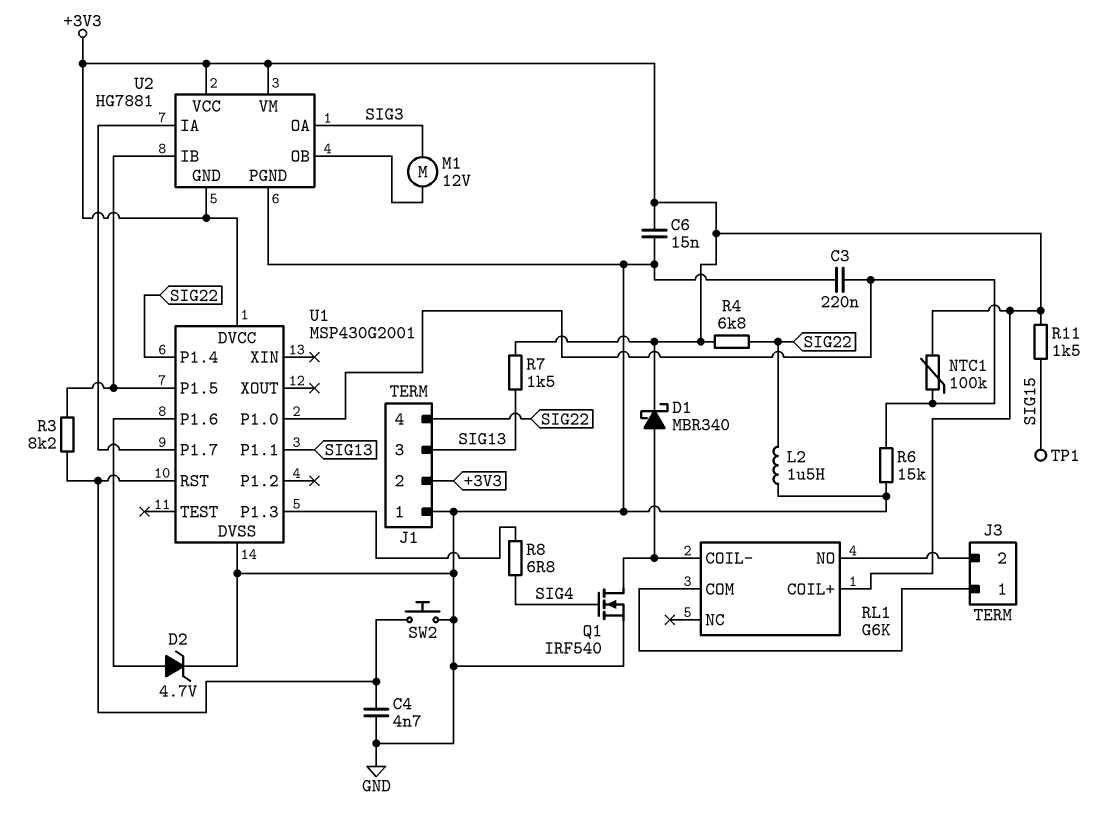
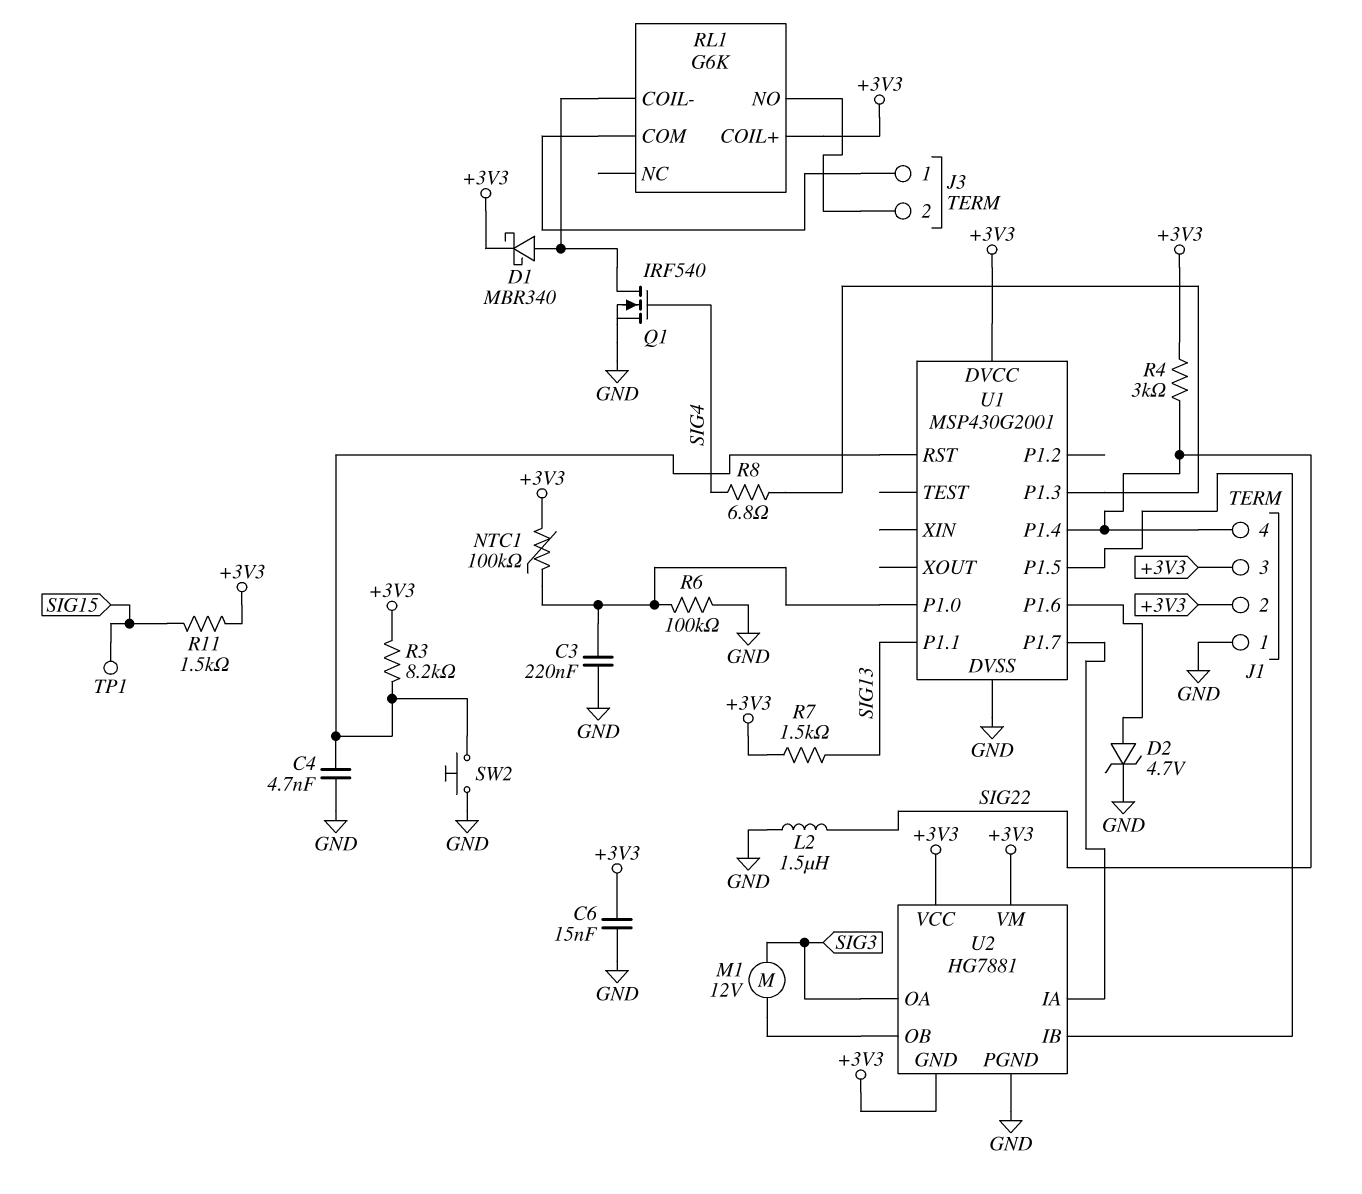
J1 pin 3: SIG13 -> +3V3
R3: 8.2k (U1/P1.5, U1/RST) -> 8.2k (+3V3, U1/RST)
R4: 6.8k (+3V3, SIG22) -> 3k (+3V3, SIG22)
R6: 15k (GND, U1/P1.0) -> 100k (GND, U1/P1.0)

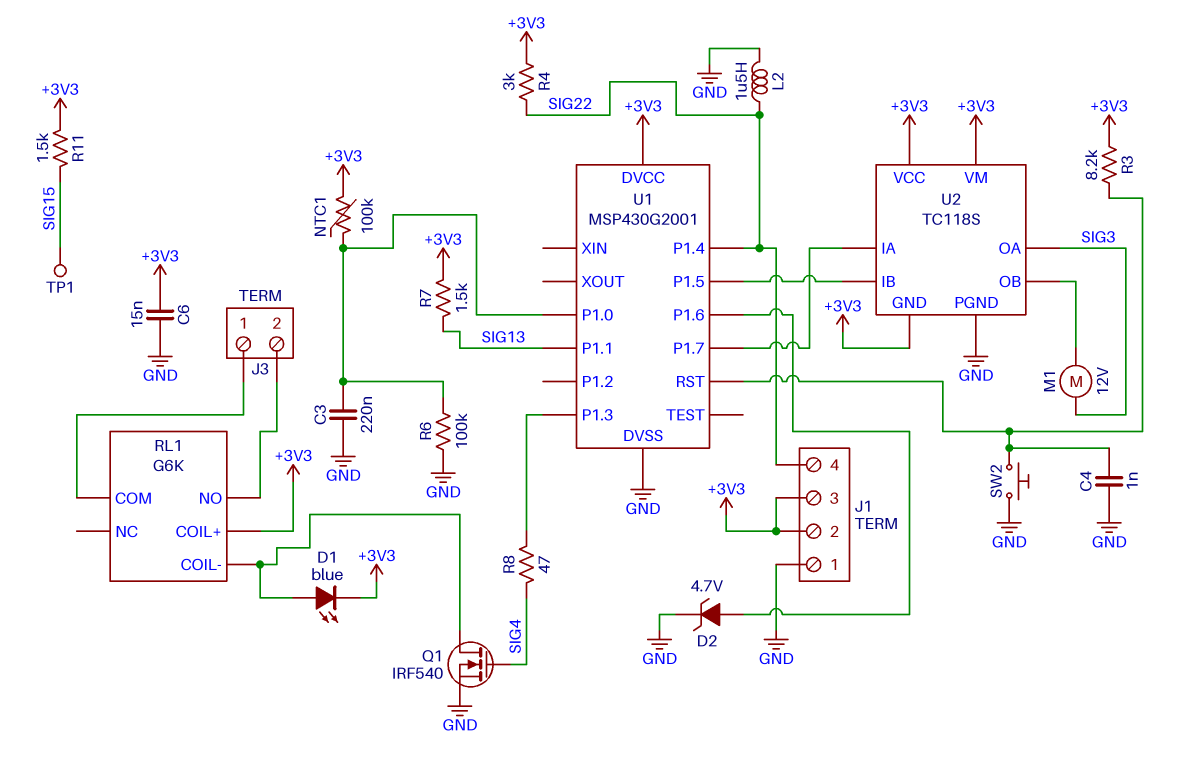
C4: 4.7nF (GND, U1/RST) -> 1nF (GND, U1/RST)
D1: schottky MBR340 (A RL1/COIL-, K +3V3) -> LED blue (A RL1/COIL-, K +3V3)
R8: 6.8 (SIG4, U1/P1.3) -> 47 (SIG4, U1/P1.3)
U2: HG7881 -> TC118S

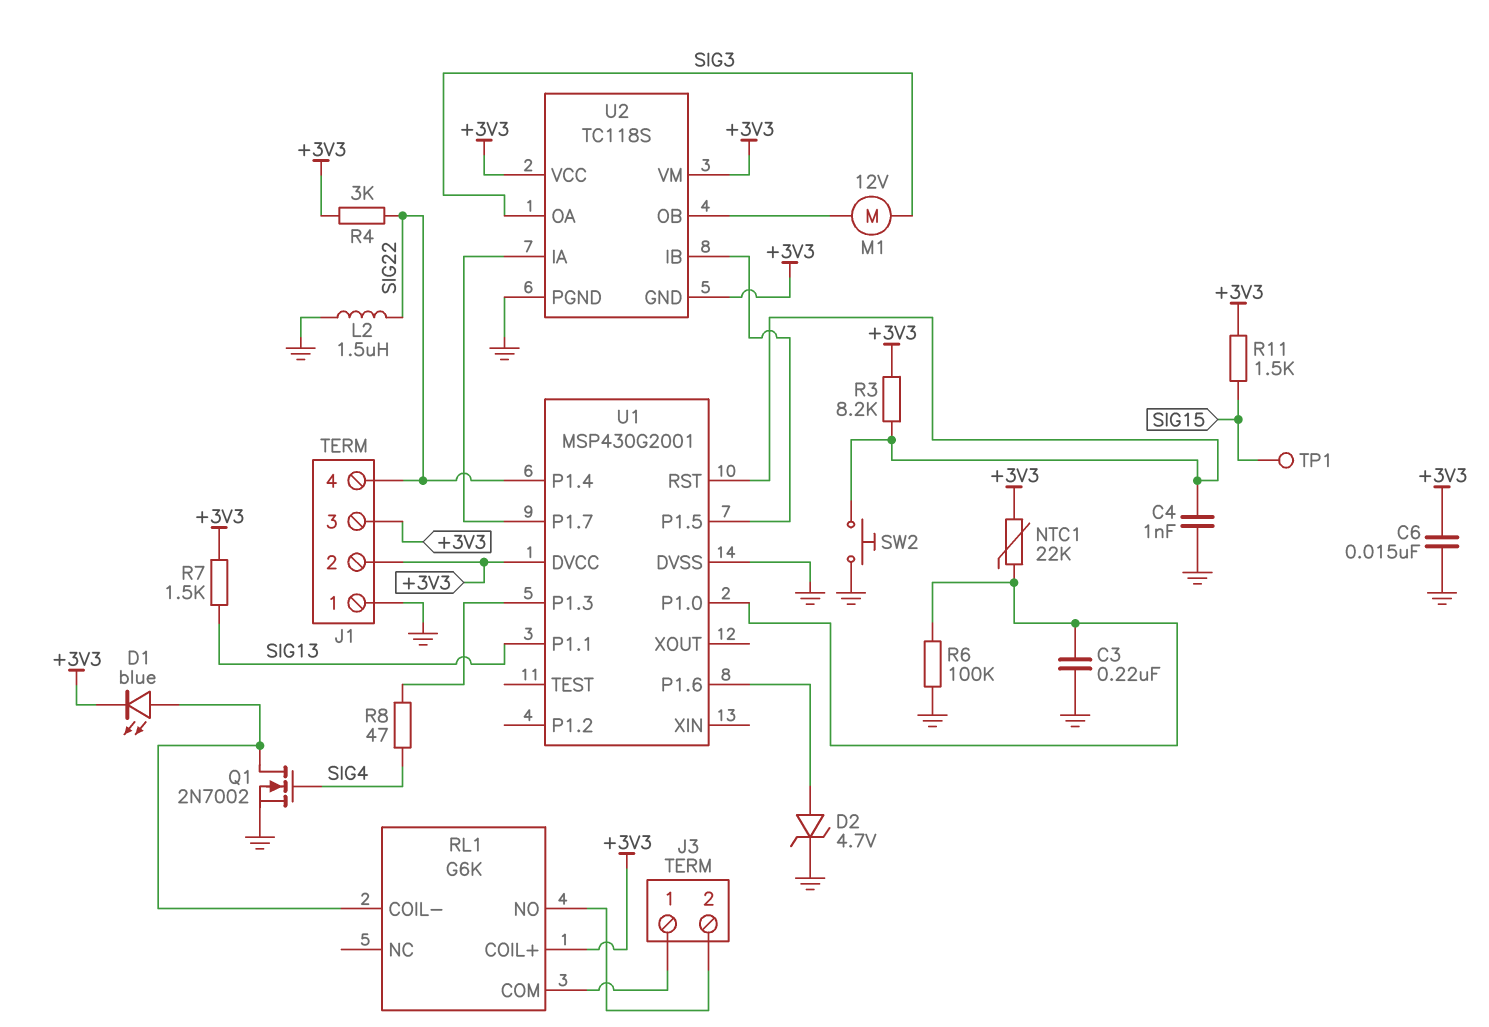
NTC1: 100k (+3V3, U1/P1.0) -> 22k (+3V3, U1/P1.0)
Q1: NMOS IRF540 (G SIG4, D RL1/COIL-, S GND) -> NMOS 2N7002 (G SIG4, D RL1/COIL-, S GND)

